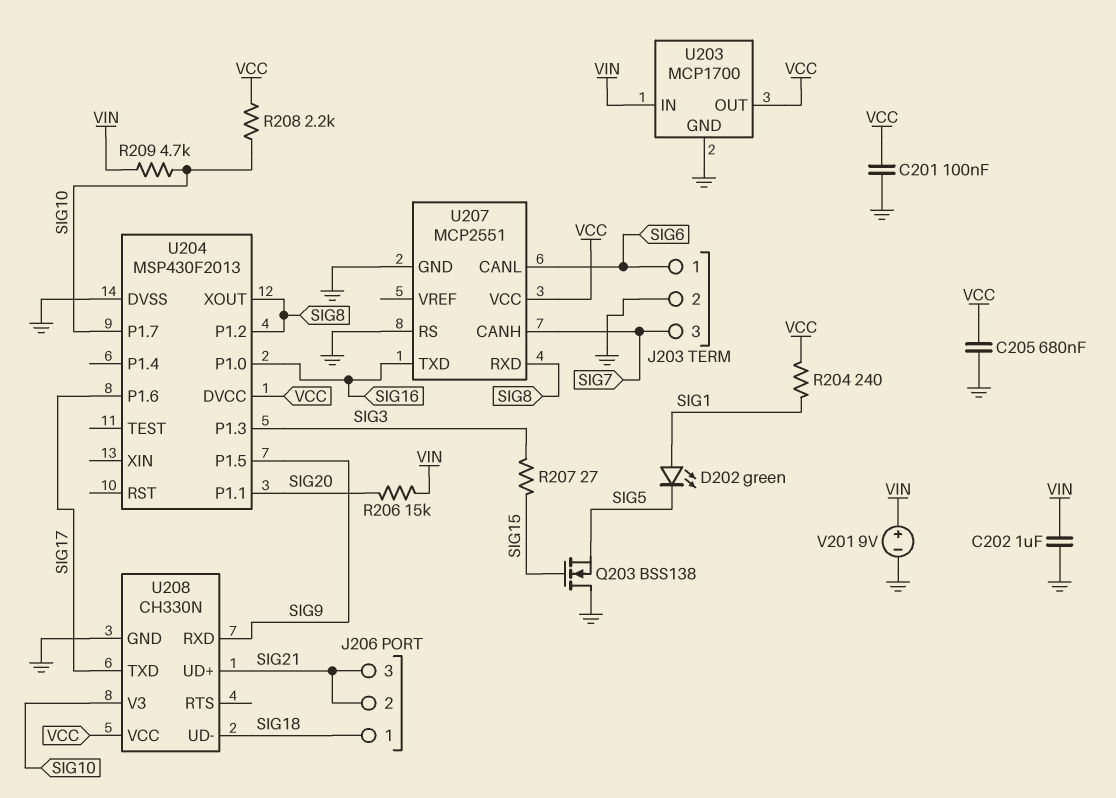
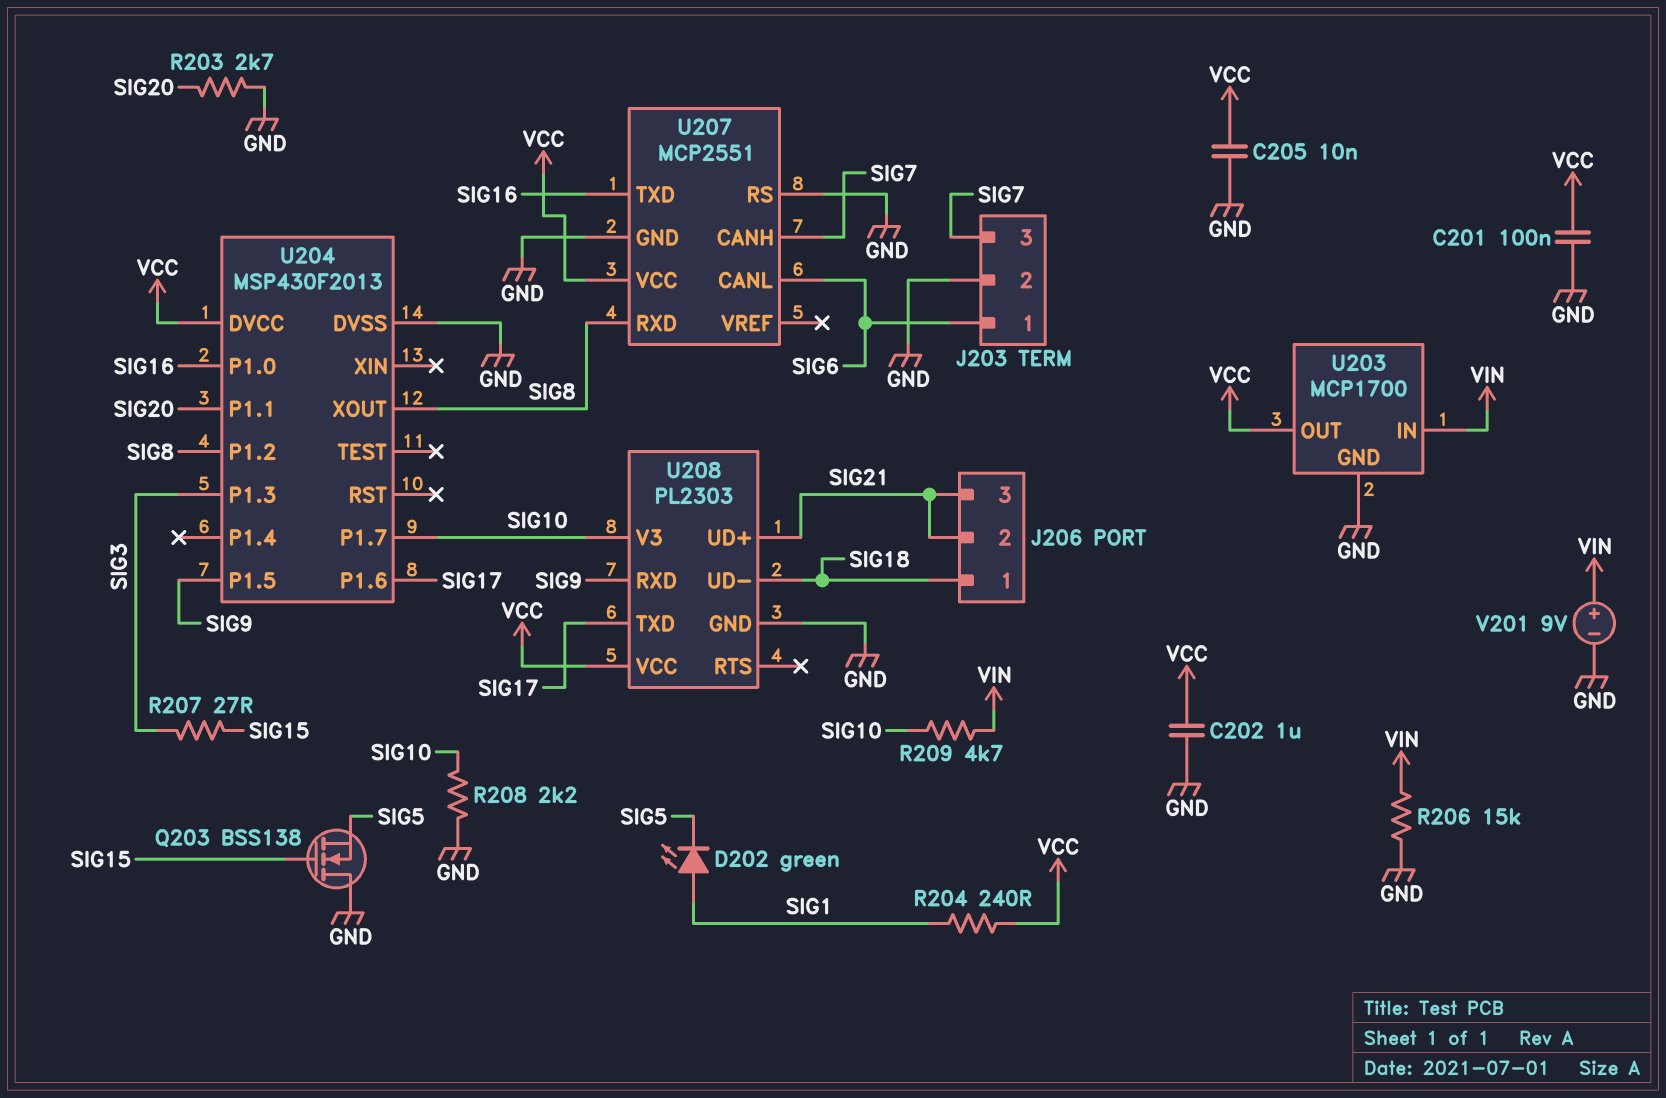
C202: 1uF (GND, VIN) -> 1uF (GND, VCC)
C205: 680nF (GND, VCC) -> 10nF (GND, VCC)
R203: none -> 2.7k (GND, SIG20)
R206: 15k (SIG20, VIN) -> 15k (GND, VIN)
R208: 2.2k (SIG10, VCC) -> 2.2k (GND, SIG10)
U208: CH330N -> PL2303

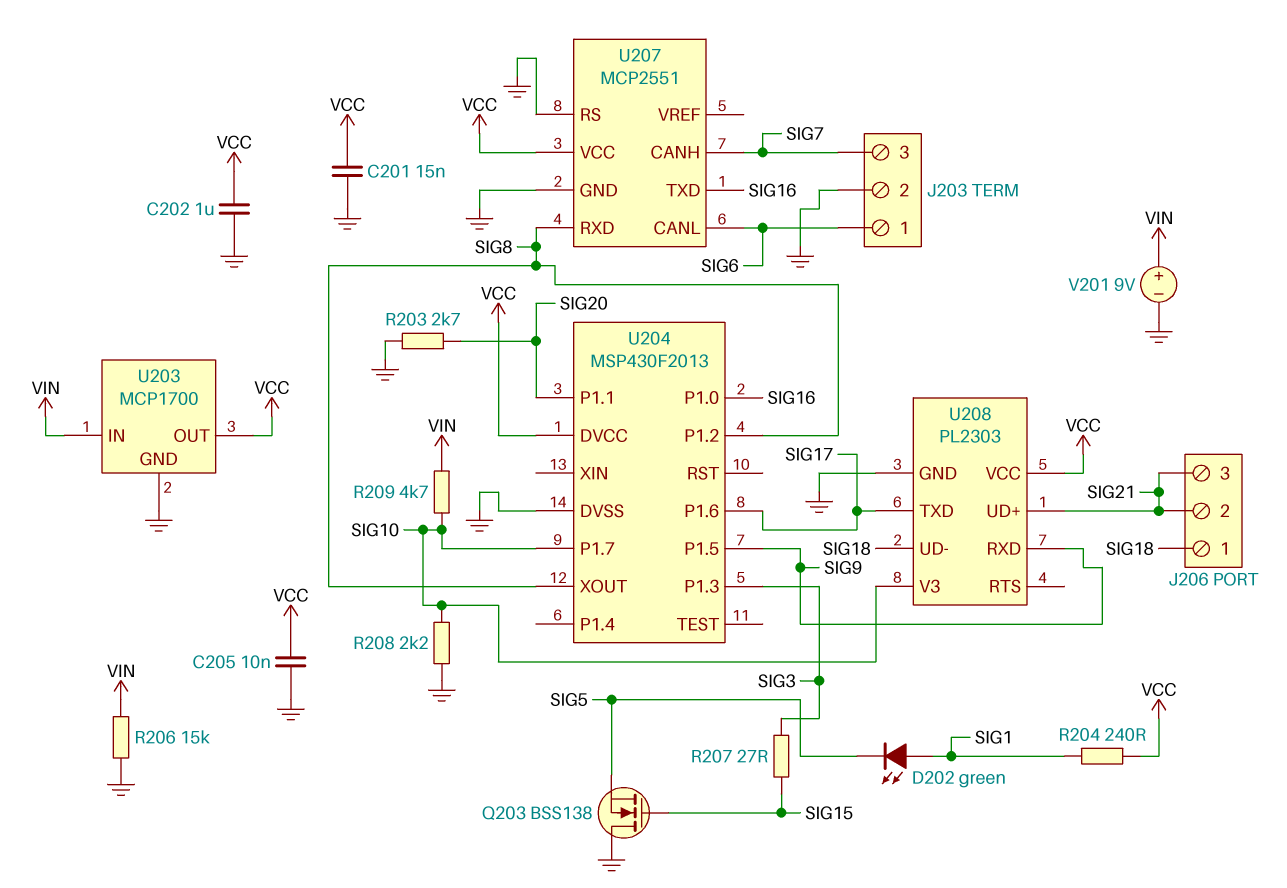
C201: 100nF (GND, VCC) -> 15nF (GND, VCC)

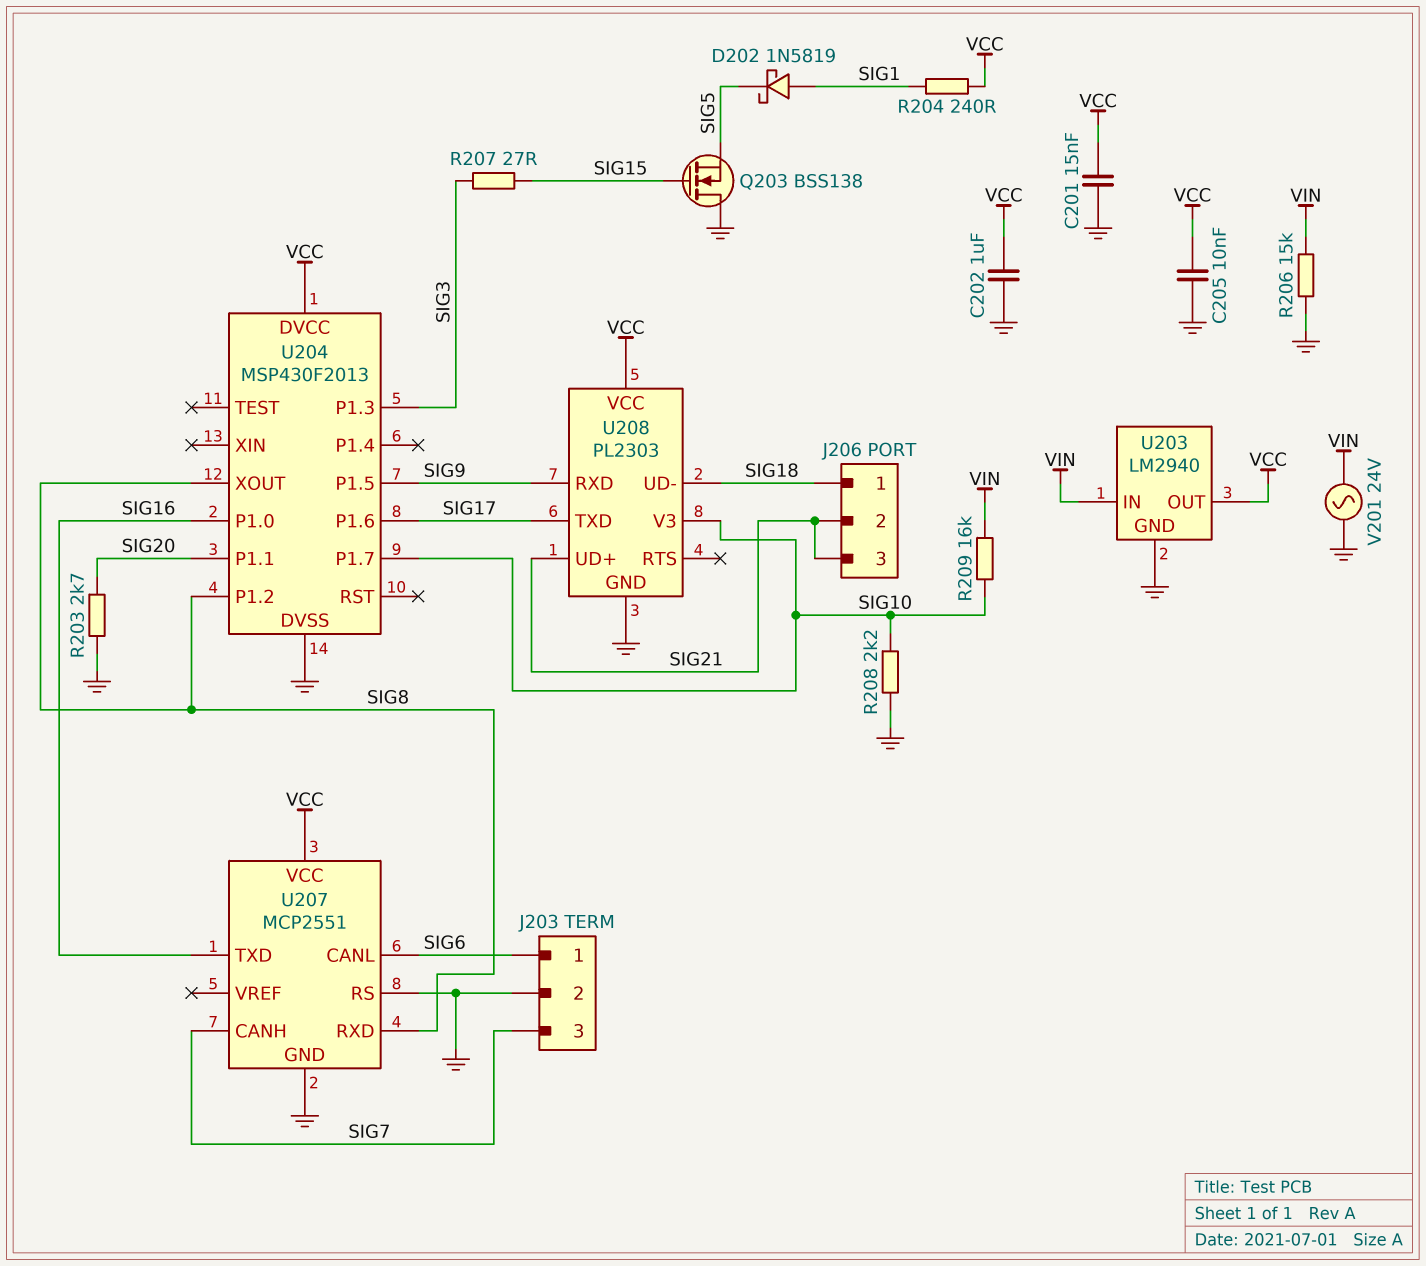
D202: LED green (A SIG1, K SIG5) -> schottky 1N5819 (A SIG1, K SIG5)
R209: 4.7k (SIG10, VIN) -> 16k (SIG10, VIN)
U203: MCP1700 -> LM2940
V201: 9V (plus VIN, minus GND) -> AC 24V (GND, VIN)

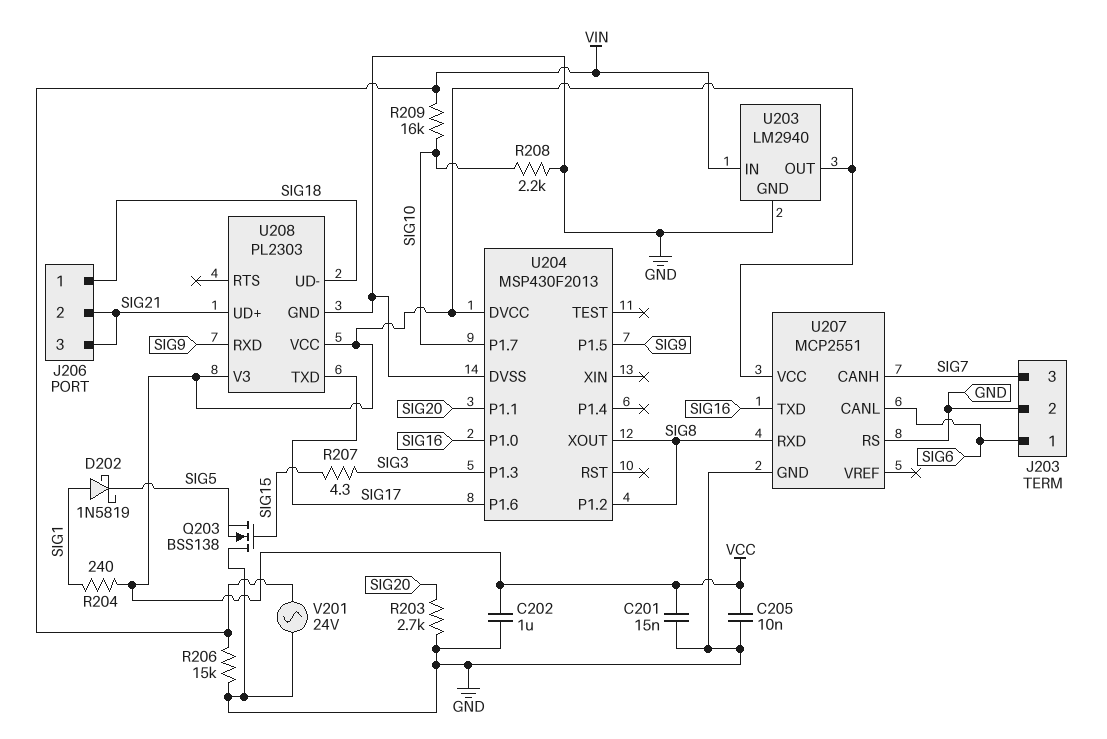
R207: 27 (SIG3, SIG15) -> 4.3 (SIG3, SIG15)
U208 pin V3: SIG10 -> VCC

